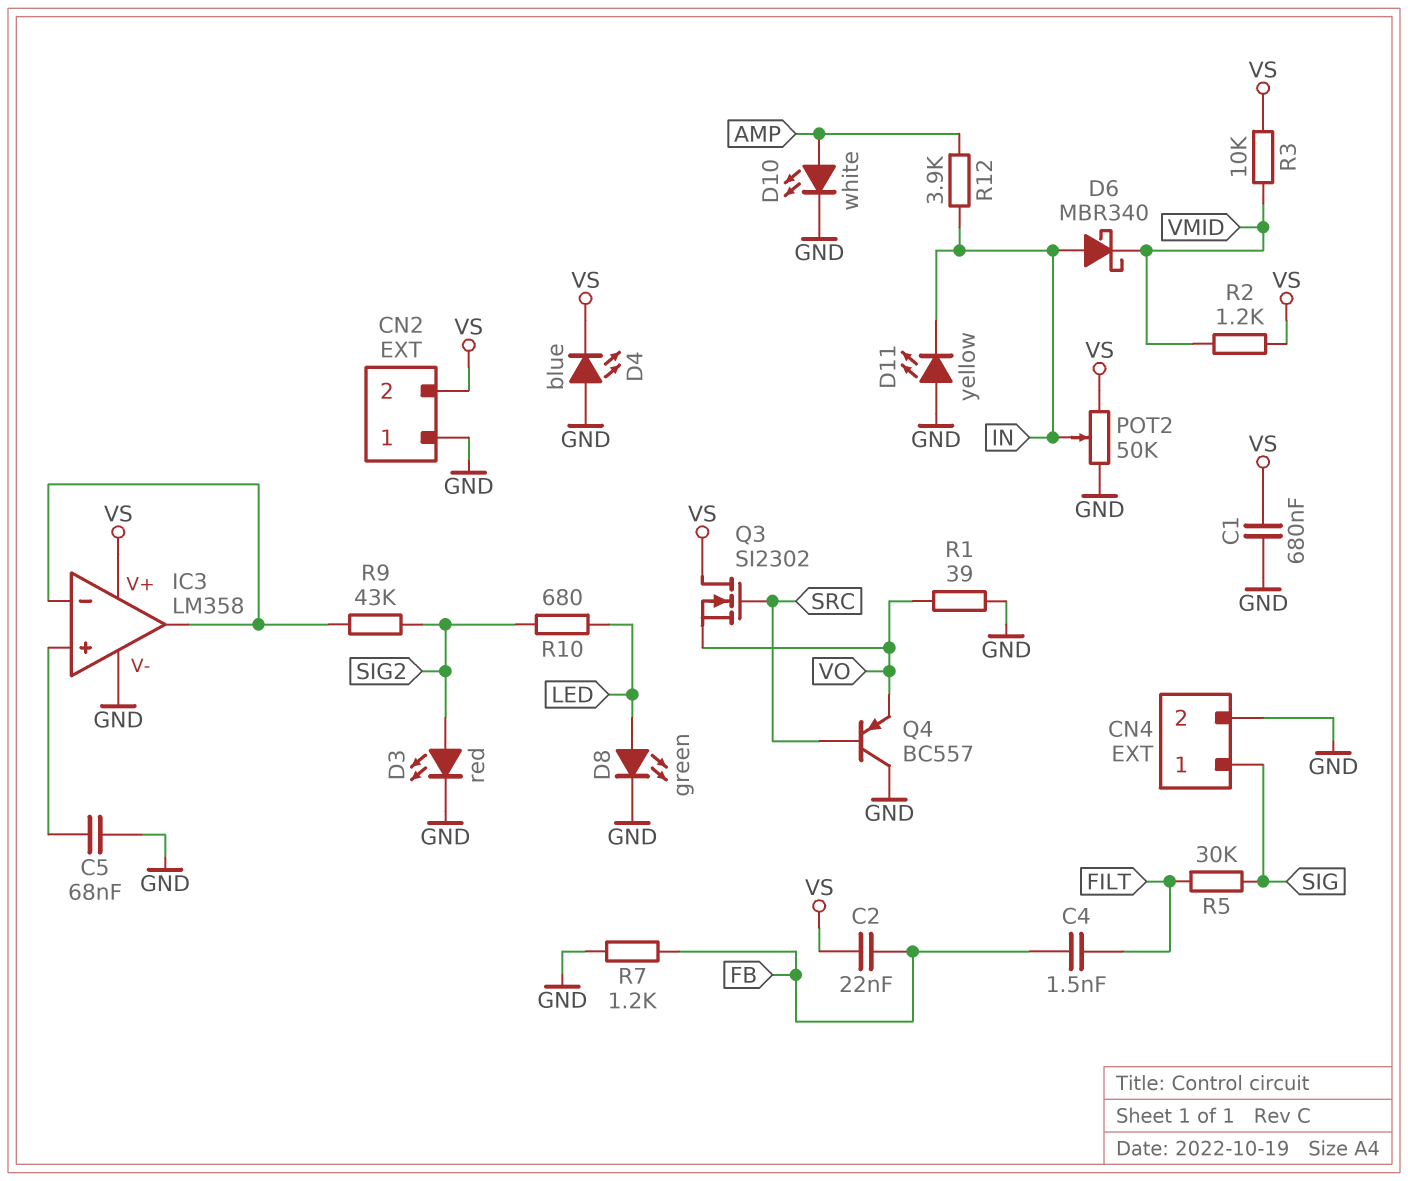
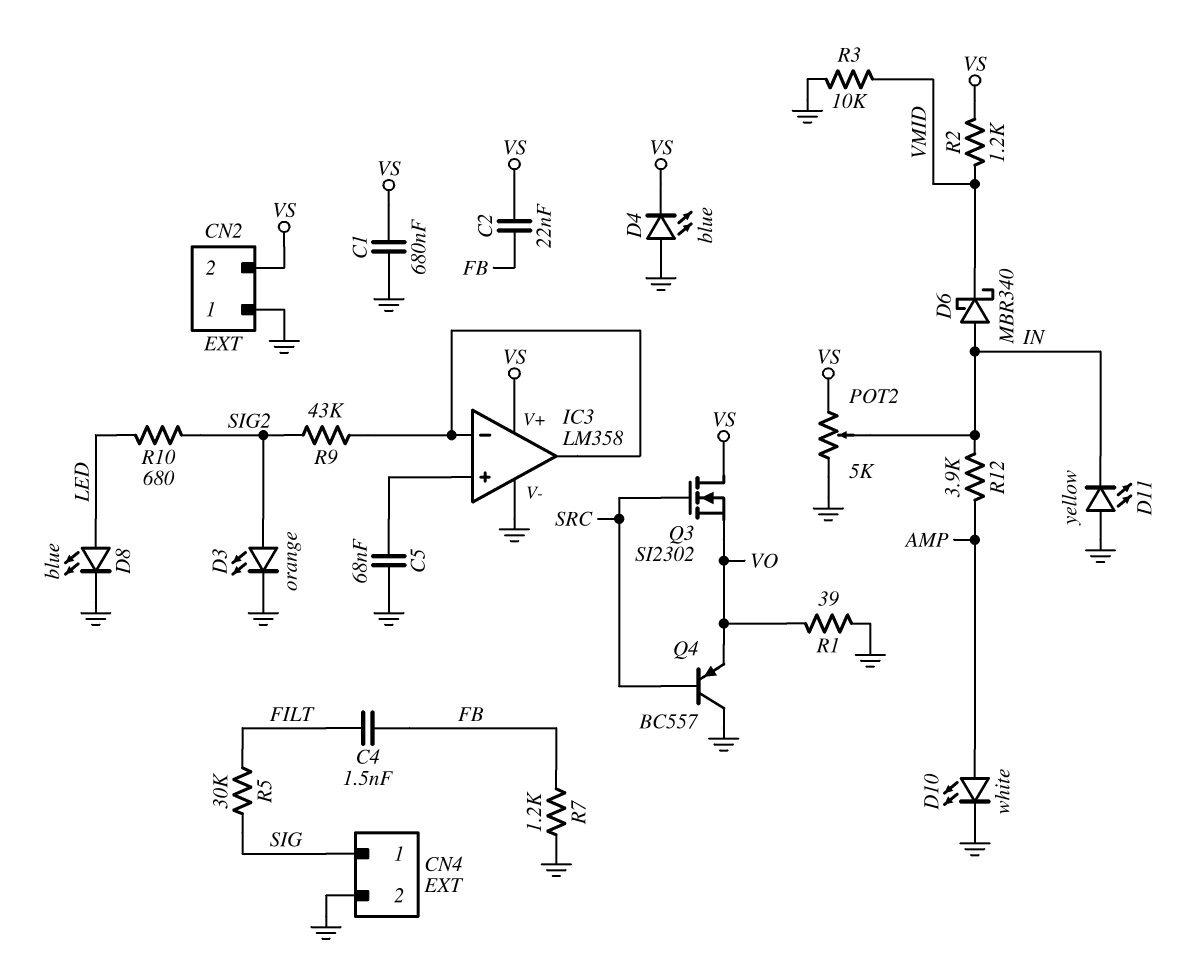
D3: LED red (A SIG2, K GND) -> LED orange (A SIG2, K GND)
D8: LED green (A LED, K GND) -> LED blue (A LED, K GND)
POT2: 50k (GND, VS, wiper IN) -> 5k (GND, VS, wiper IN)
R3: 10k (VMID, VS) -> 10k (GND, VMID)

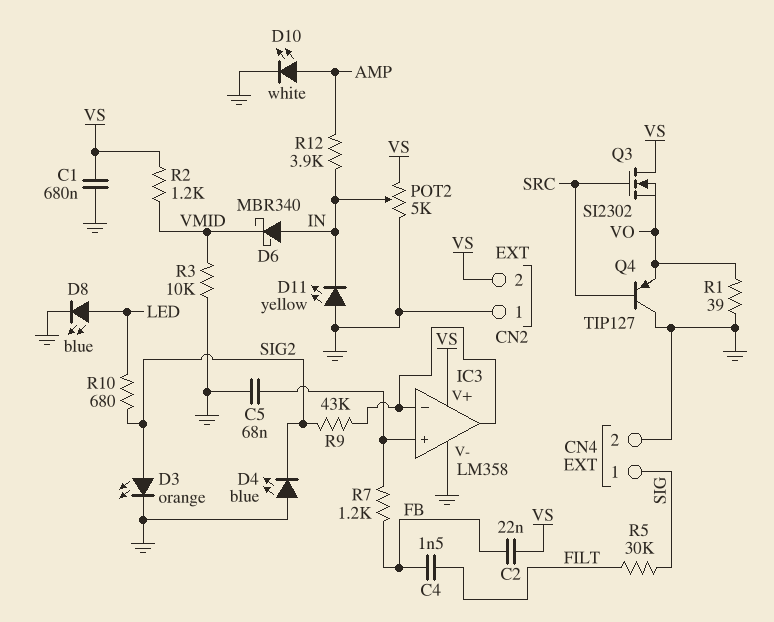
D4: LED blue (A GND, K VS) -> LED blue (A GND, K SIG2)
Q4: PNP BC557 (B SRC, C GND, E VO) -> PNP TIP127 (B SRC, C GND, E VO)
R7: 1.2k (FB, GND) -> 1.2k (FB, IC3/in+)

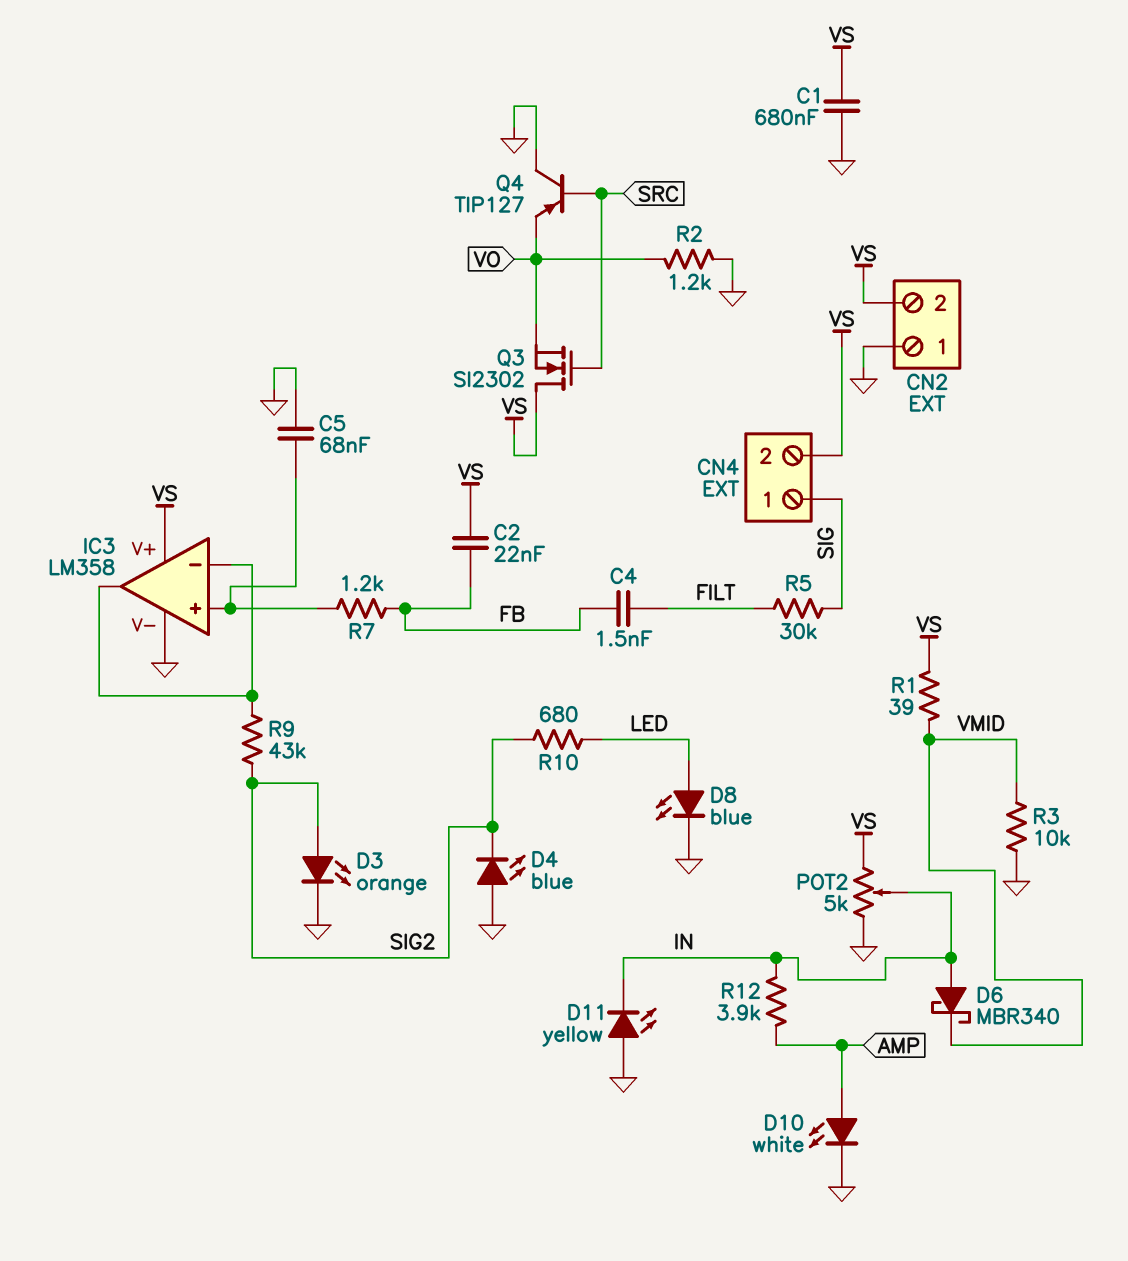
CN4 pin 2: GND -> VS
R1: 39 (GND, VO) -> 39 (VMID, VS)
R2: 1.2k (VMID, VS) -> 1.2k (GND, VO)

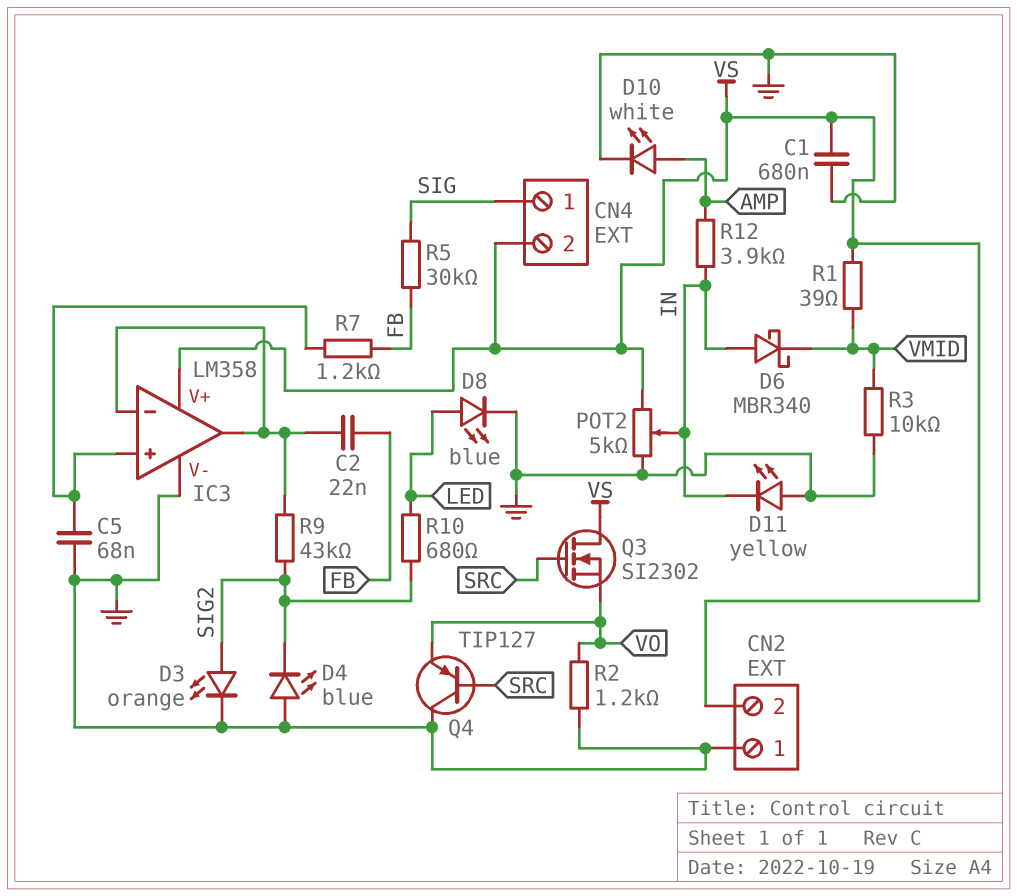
C2: 22nF (FB, VS) -> 22nF (FB, IC3/in-)
C4: 1.5nF (FB, FILT) -> none
R5: 30k (FILT, SIG) -> 30k (FB, SIG)

